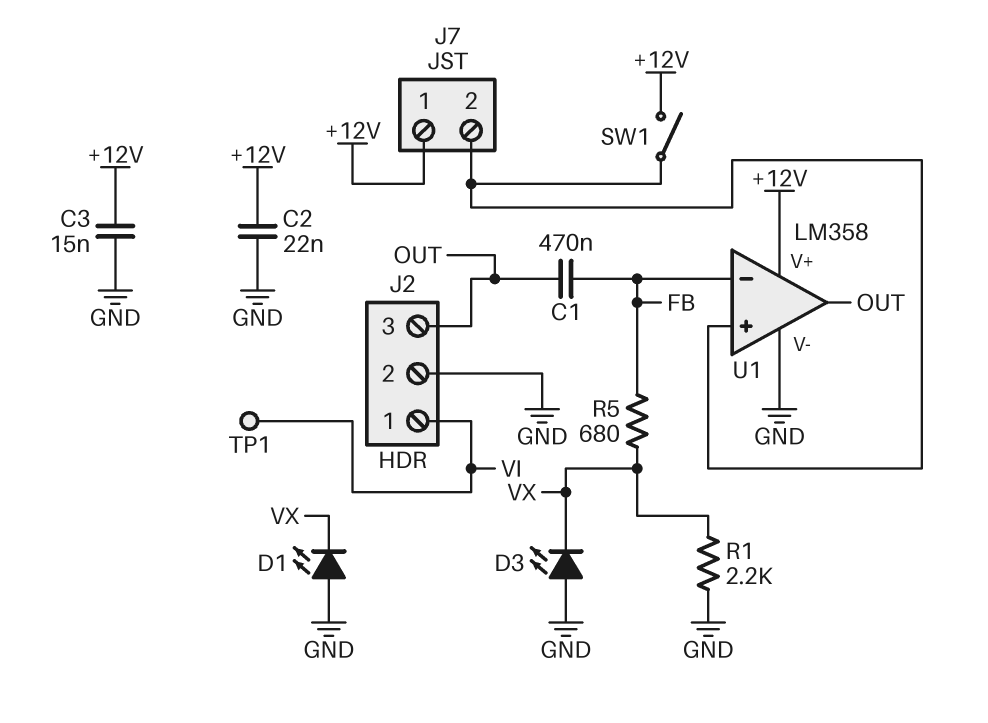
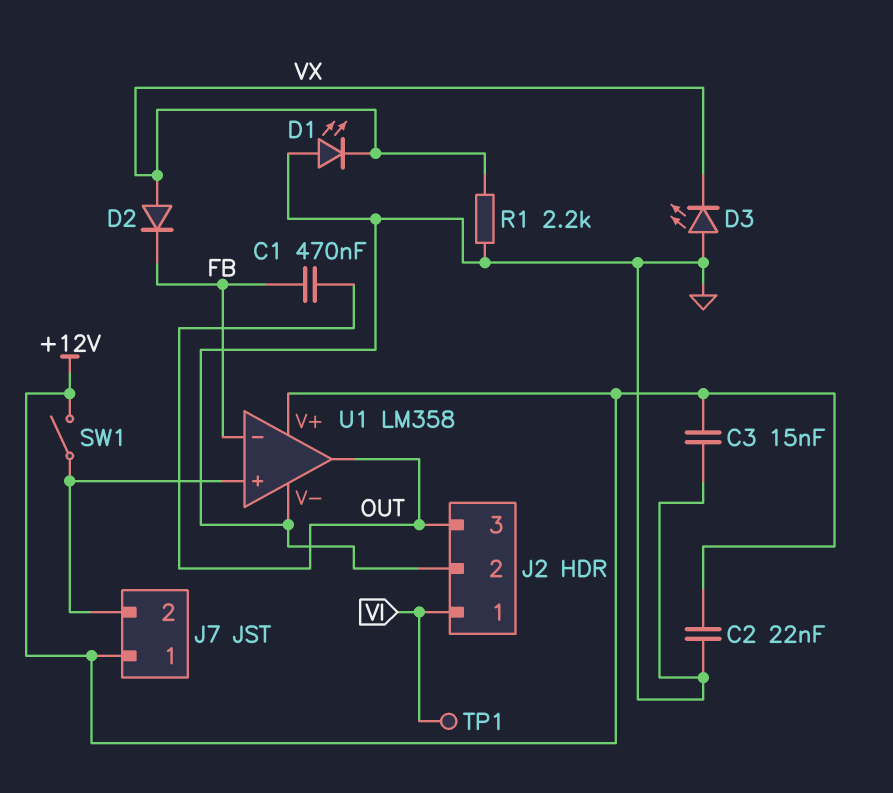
D2: none -> diode (A VX, K FB)
R5: 680 (FB, VX) -> none

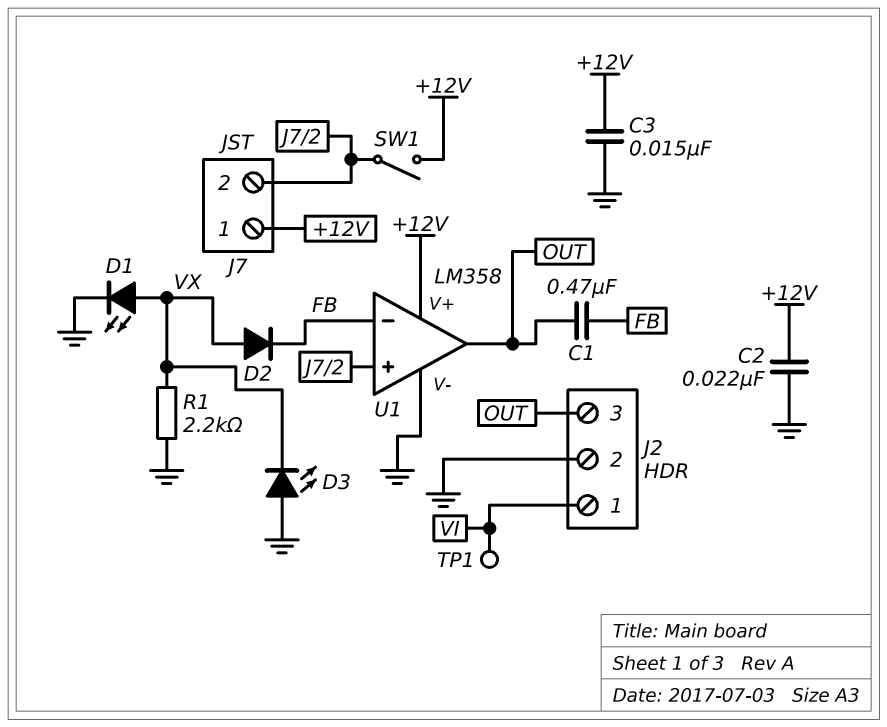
D1: LED (A GND, K VX) -> LED (A VX, K GND)

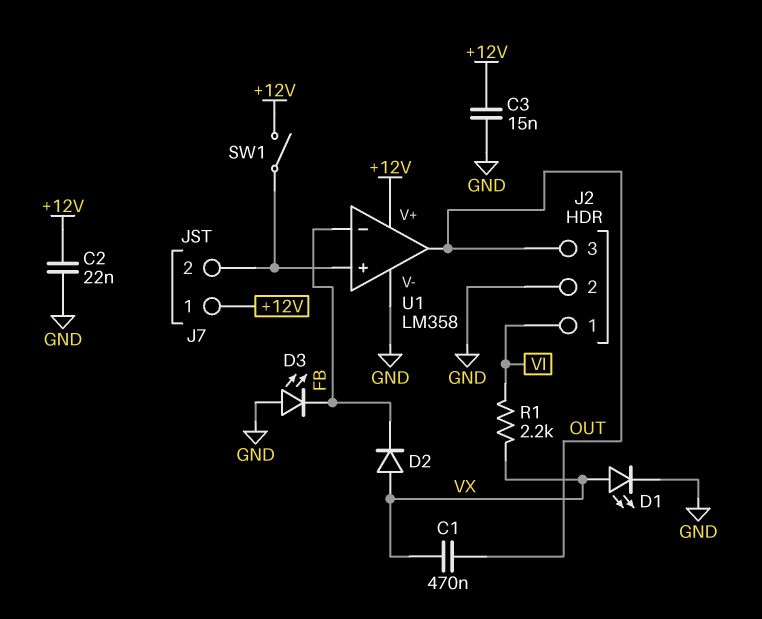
C1: 470nF (FB, OUT) -> 470nF (OUT, VX)
D3: LED (A GND, K VX) -> LED (A GND, K FB)
R1: 2.2k (GND, VX) -> 2.2k (VI, VX)
TP1: test point (VI) -> none

